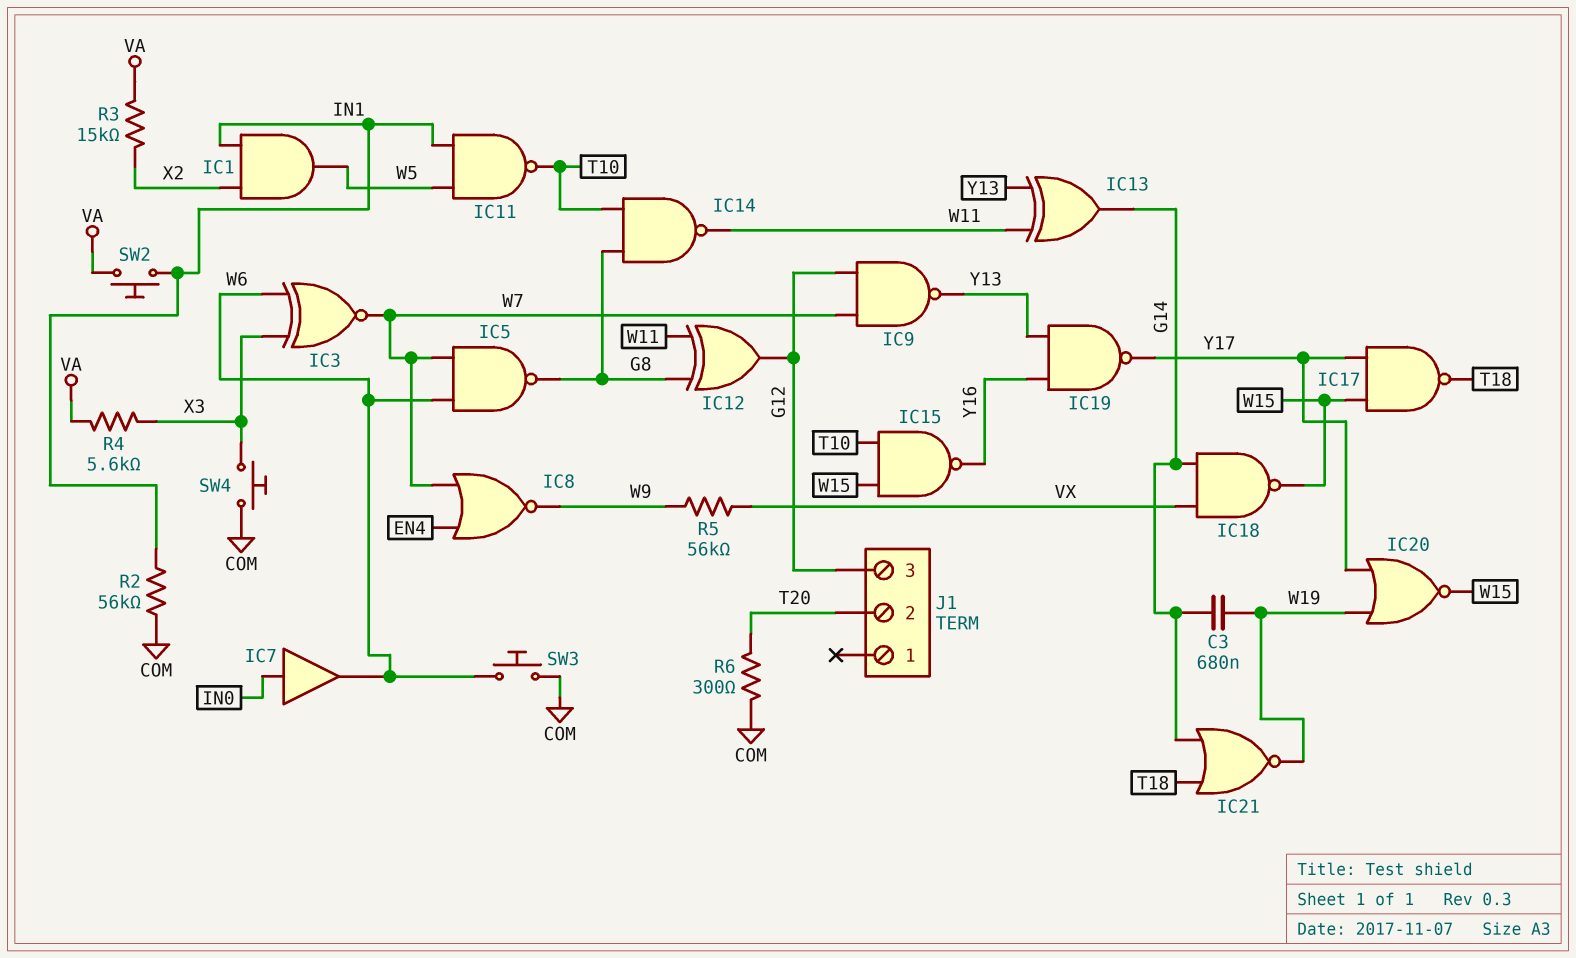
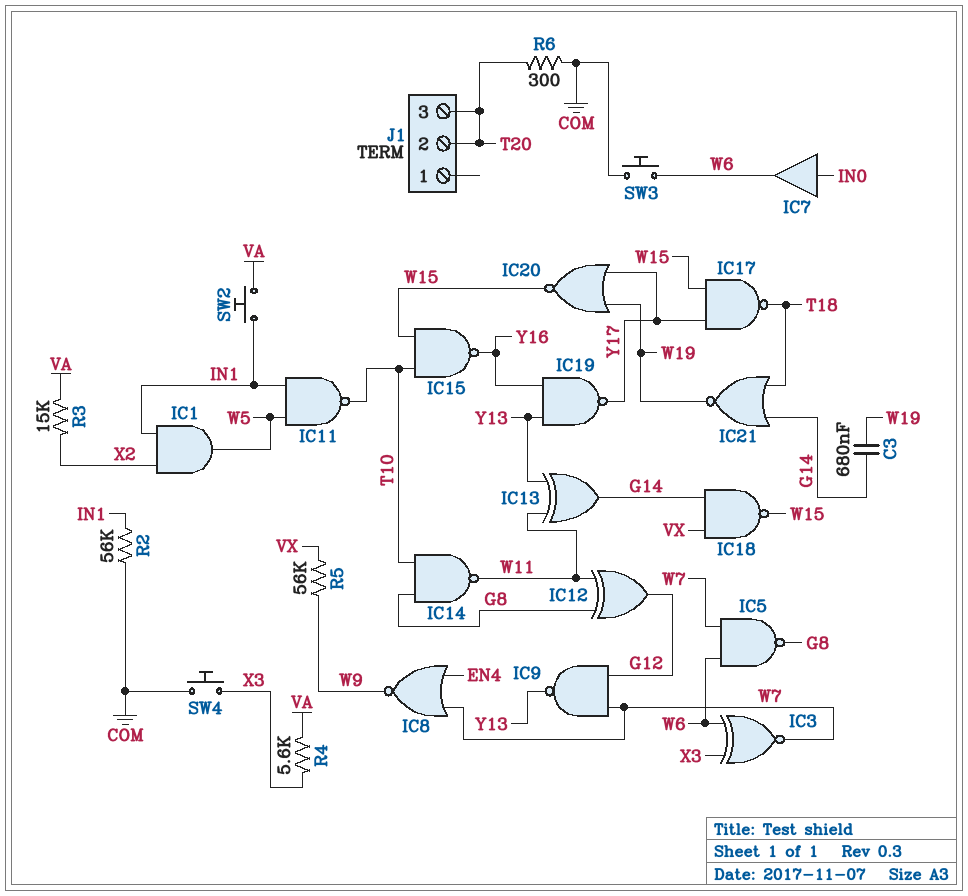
J1 pin 3: G12 -> T20

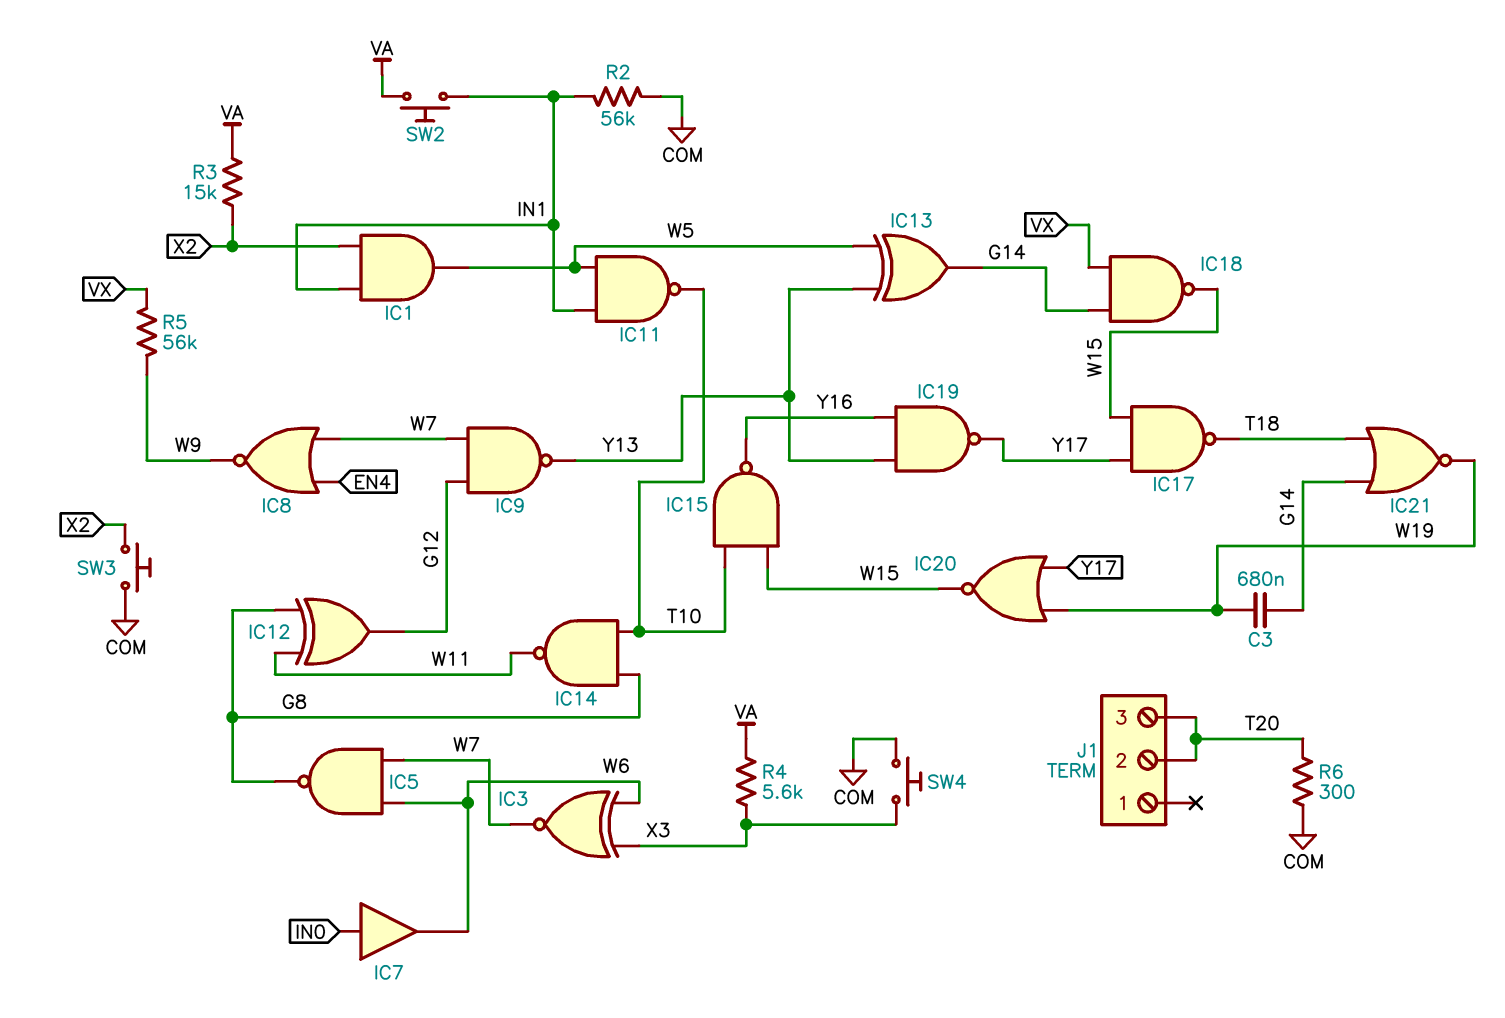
IC13: XOR (in W11, in Y13, out G14) -> XOR (in W5, in Y13, out G14)
SW3: button (COM, W6) -> button (COM, X2)

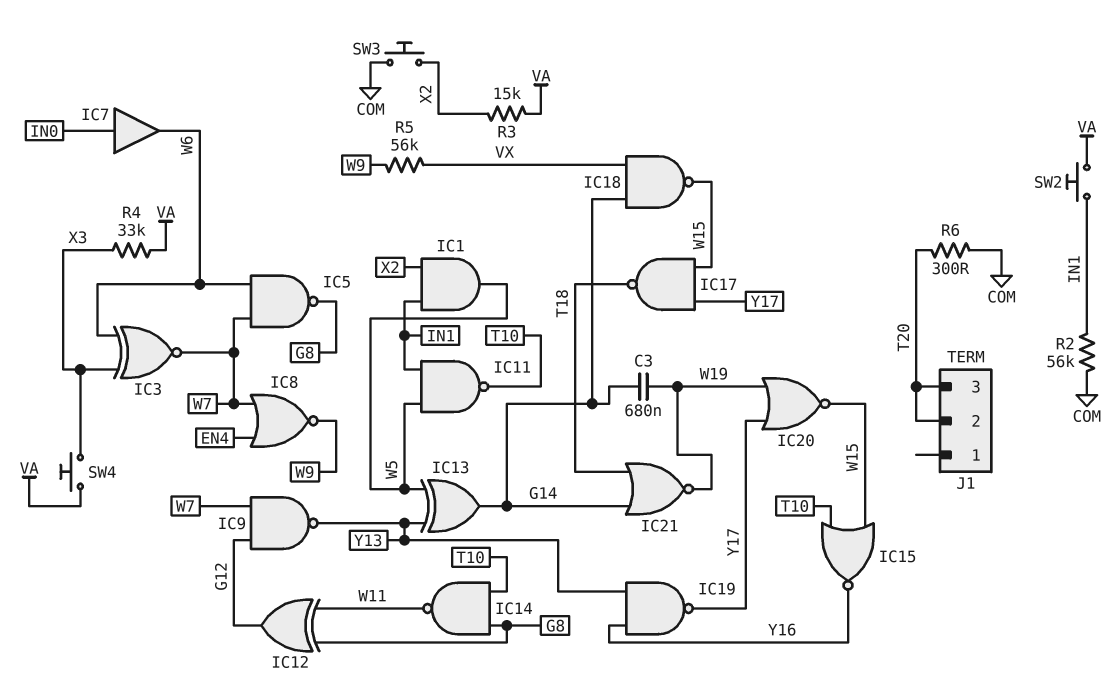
IC15: NAND (in T10, in W15, out Y16) -> NOR (in T10, in W15, out Y16)
R4: 5.6k (VA, X3) -> 33k (VA, X3)
SW4: button (COM, X3) -> button (VA, X3)

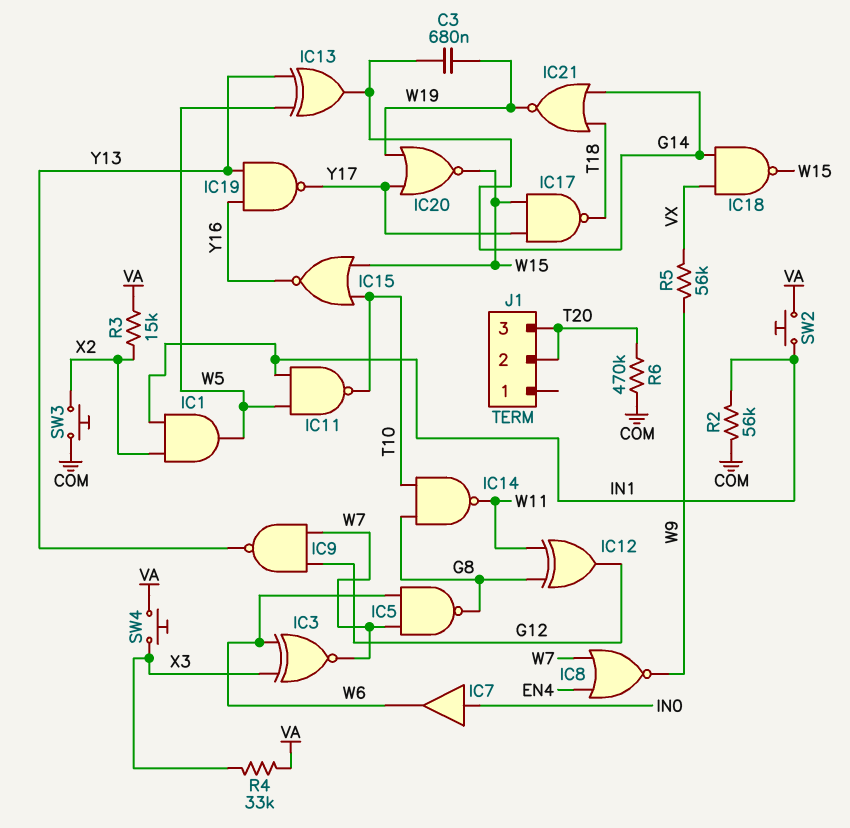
R6: 300 (COM, T20) -> 470k (COM, T20)

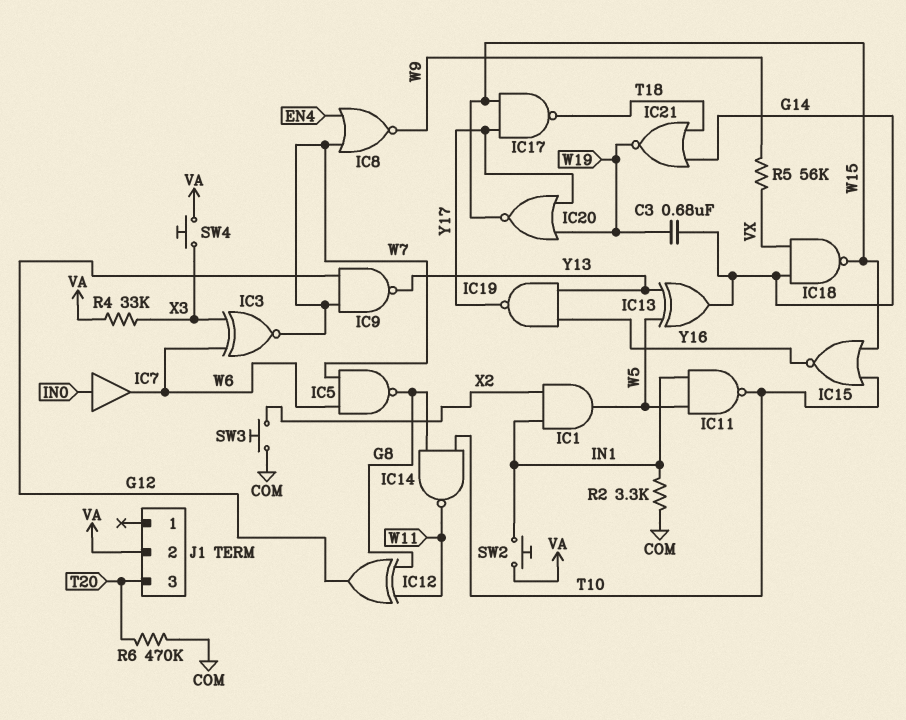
J1 pin 2: T20 -> VA
R2: 56k (COM, IN1) -> 3.3k (COM, IN1)
R3: 15k (VA, X2) -> none

